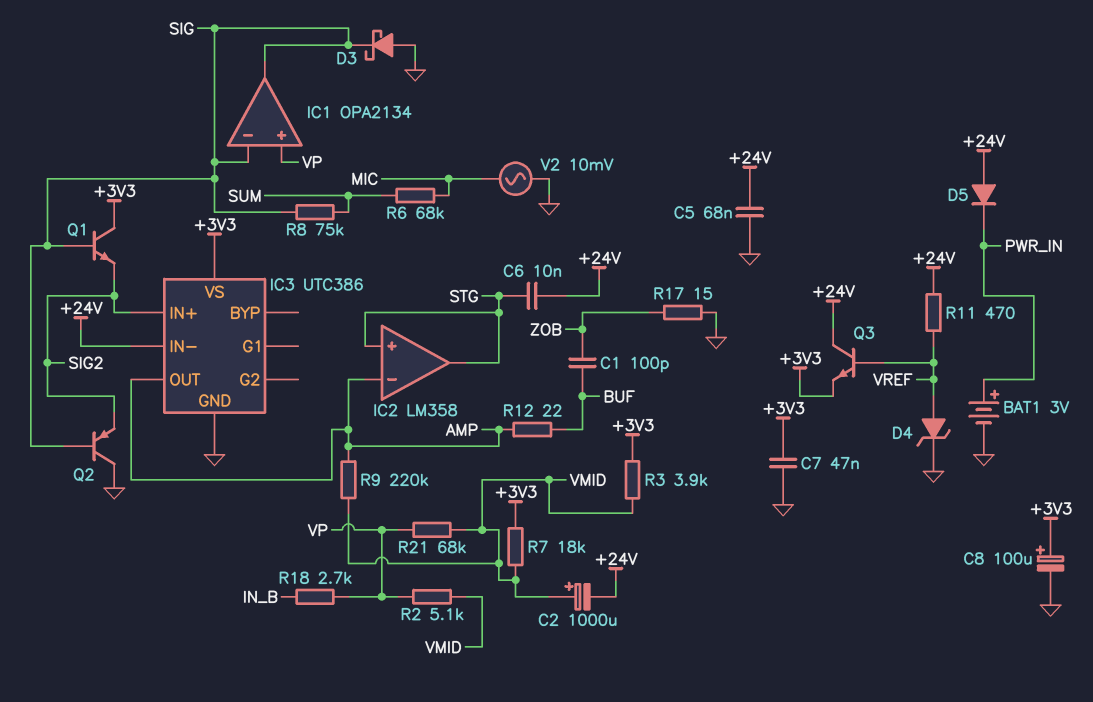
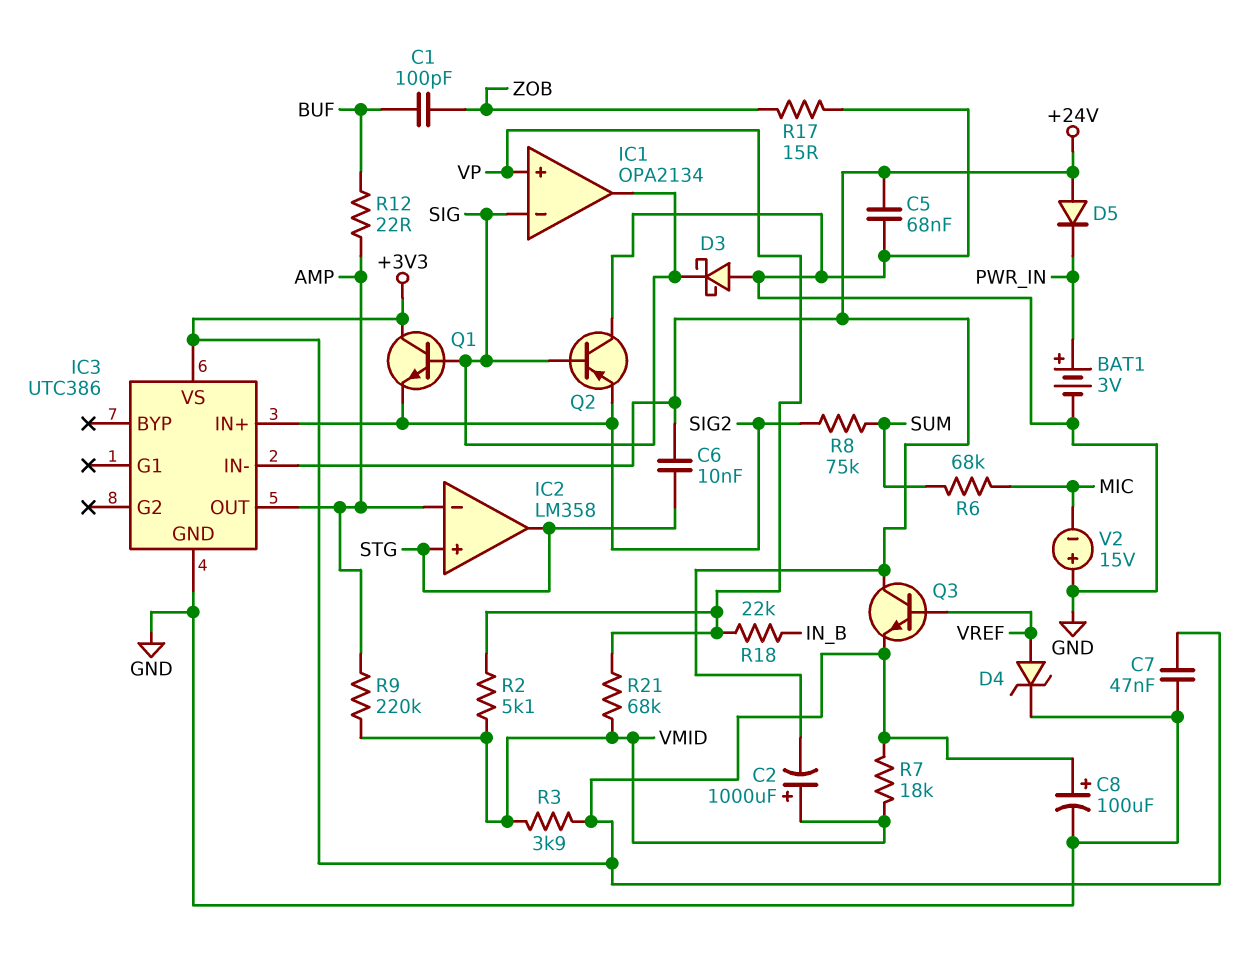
R8: 75k (SIG, SUM) -> 75k (SIG2, SUM)
R11: 470 (+24V, VREF) -> none
R18: 2.7k (IN_B, VP) -> 22k (IN_B, VP)
V2: AC 10mV (GND, MIC) -> 15V (plus GND, minus MIC)

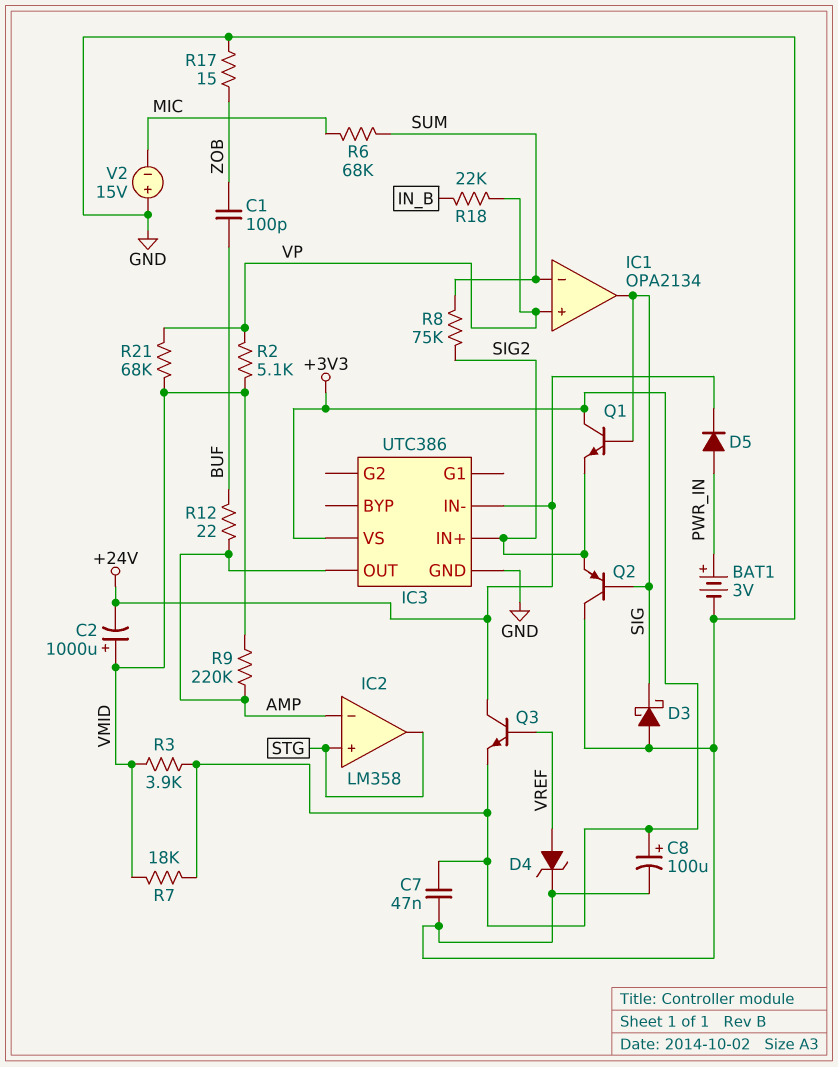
C5: 68nF (+24V, GND) -> none
C6: 10nF (+24V, STG) -> none
D5: diode (A +24V, K PWR_IN) -> diode (A PWR_IN, K +24V)
IC1 pin in-: SIG -> SUM

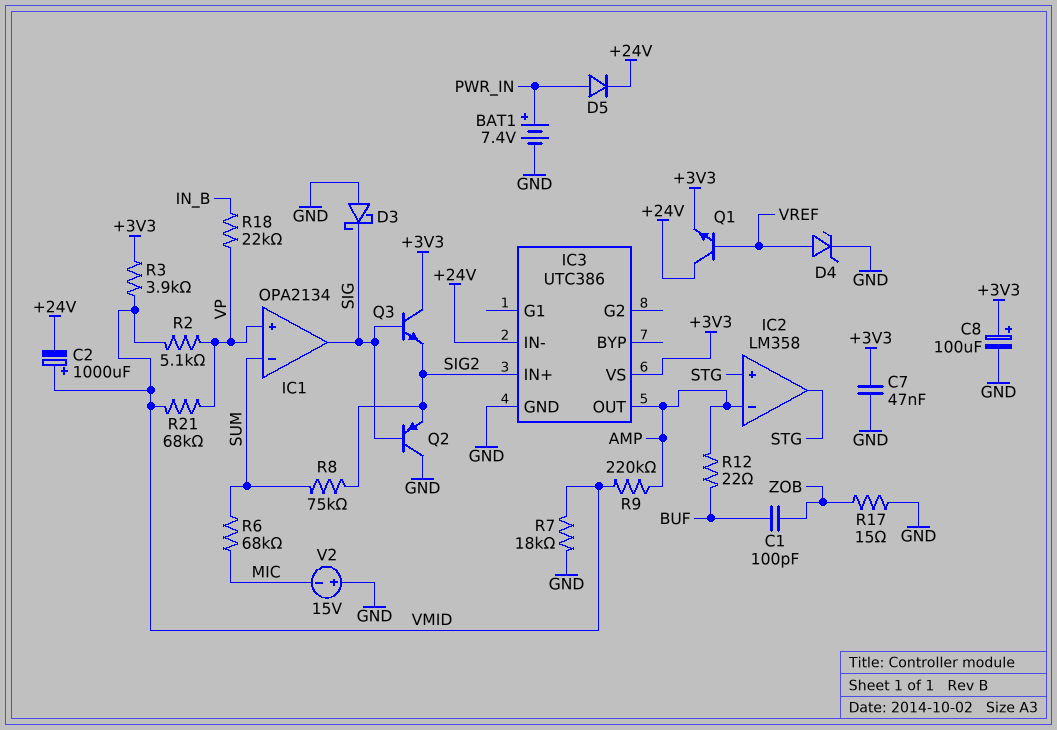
BAT1: 3V (plus PWR_IN, minus GND) -> 7.4V (plus PWR_IN, minus GND)
Q1: NPN (B SIG, C +3V3, E SIG2) -> NPN (B VREF, C +24V, E +3V3)
Q3: NPN (B VREF, C +24V, E +3V3) -> NPN (B SIG, C +3V3, E SIG2)
R7: 18k (+3V3, VMID) -> 18k (GND, VMID)

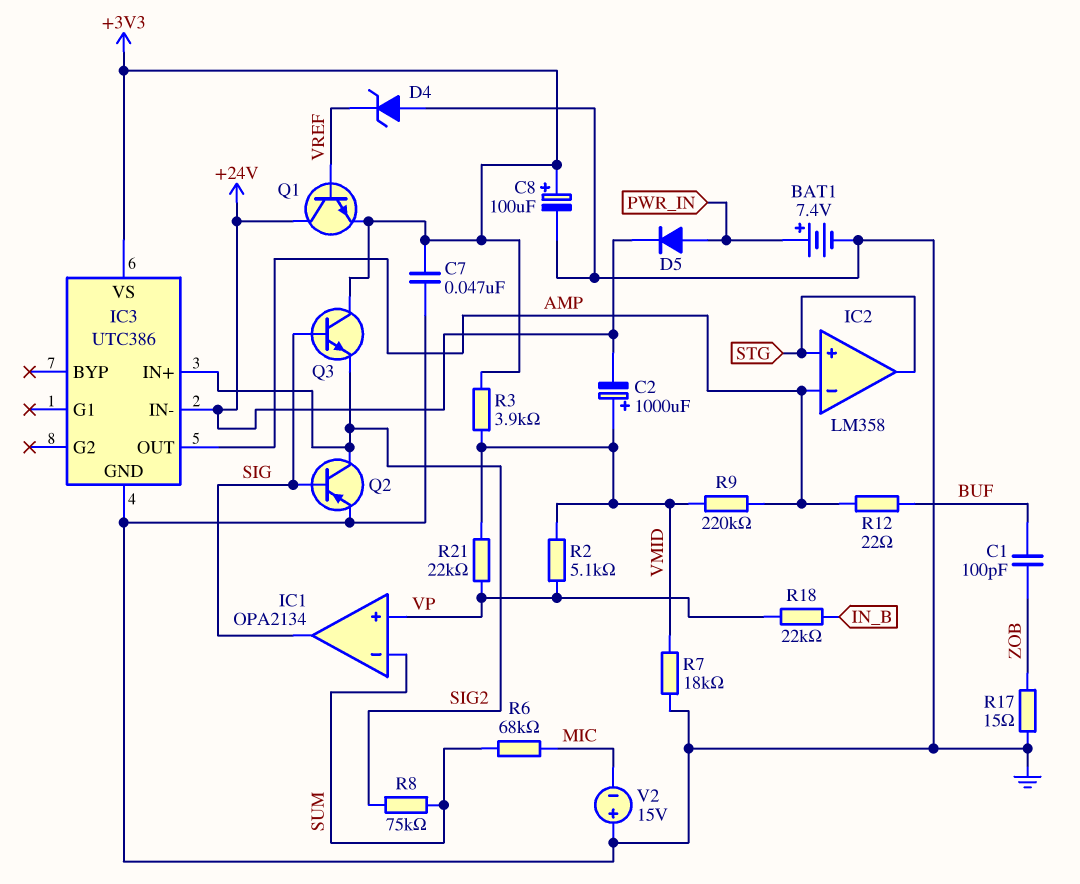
D3: schottky (A GND, K SIG) -> none
D4: zener (A VREF, K GND) -> zener (A GND, K VREF)
Q2: PNP (B SIG, C GND, E SIG2) -> PNP (B SIG, C SIG2, E GND)
R21: 68k (VMID, VP) -> 22k (VMID, VP)

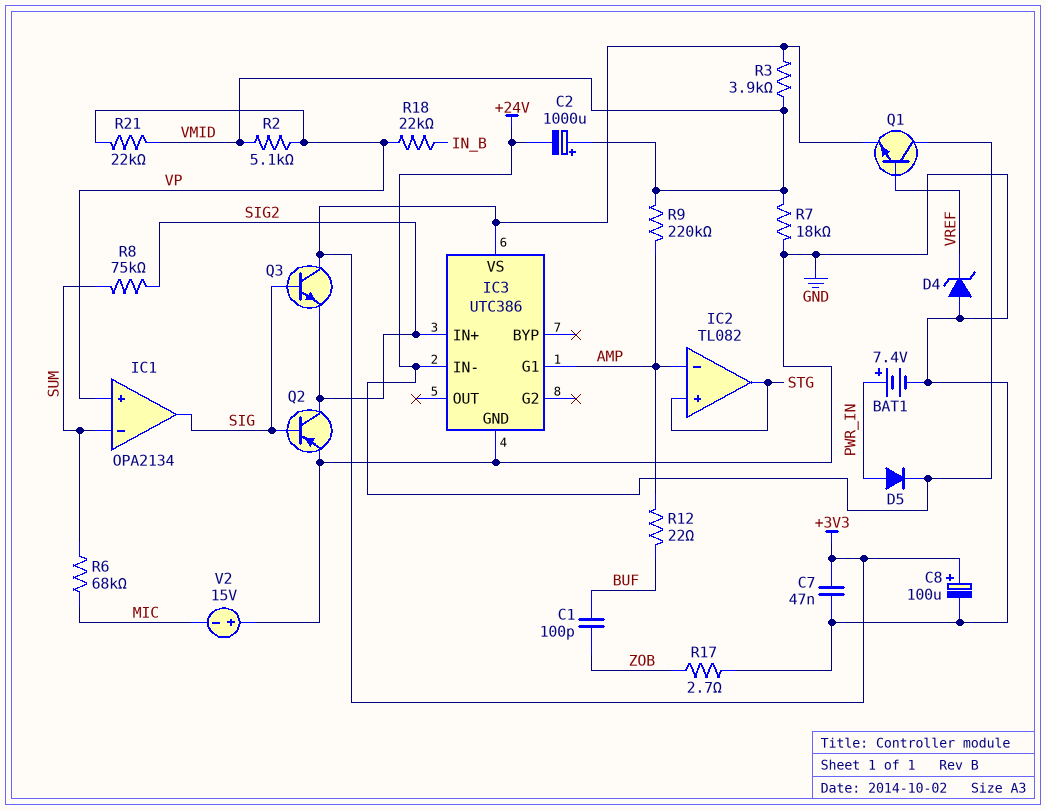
IC2: LM358 -> TL082
IC3 pin G1: none -> AMP
IC3 pin OUT: AMP -> none
R17: 15 (GND, ZOB) -> 2.7 (GND, ZOB)

